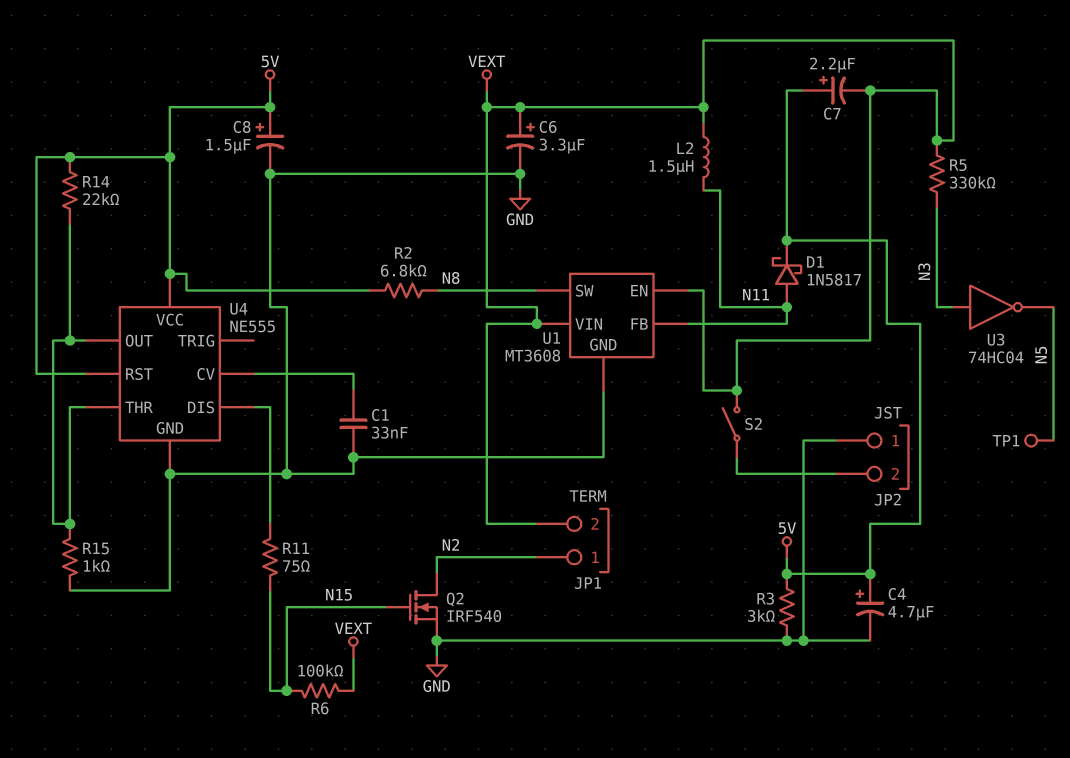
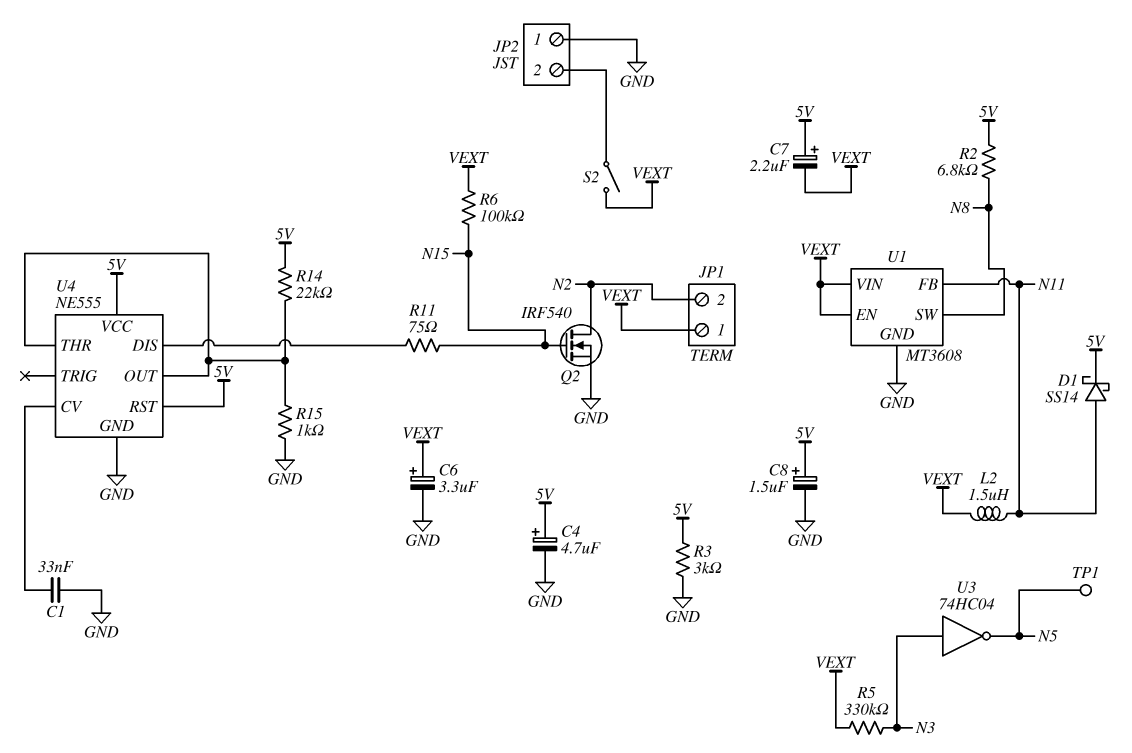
D1: schottky 1N5817 (A N11, K 5V) -> schottky SS14 (A N11, K 5V)
JP1 pin 1: N2 -> VEXT
JP1 pin 2: VEXT -> N2

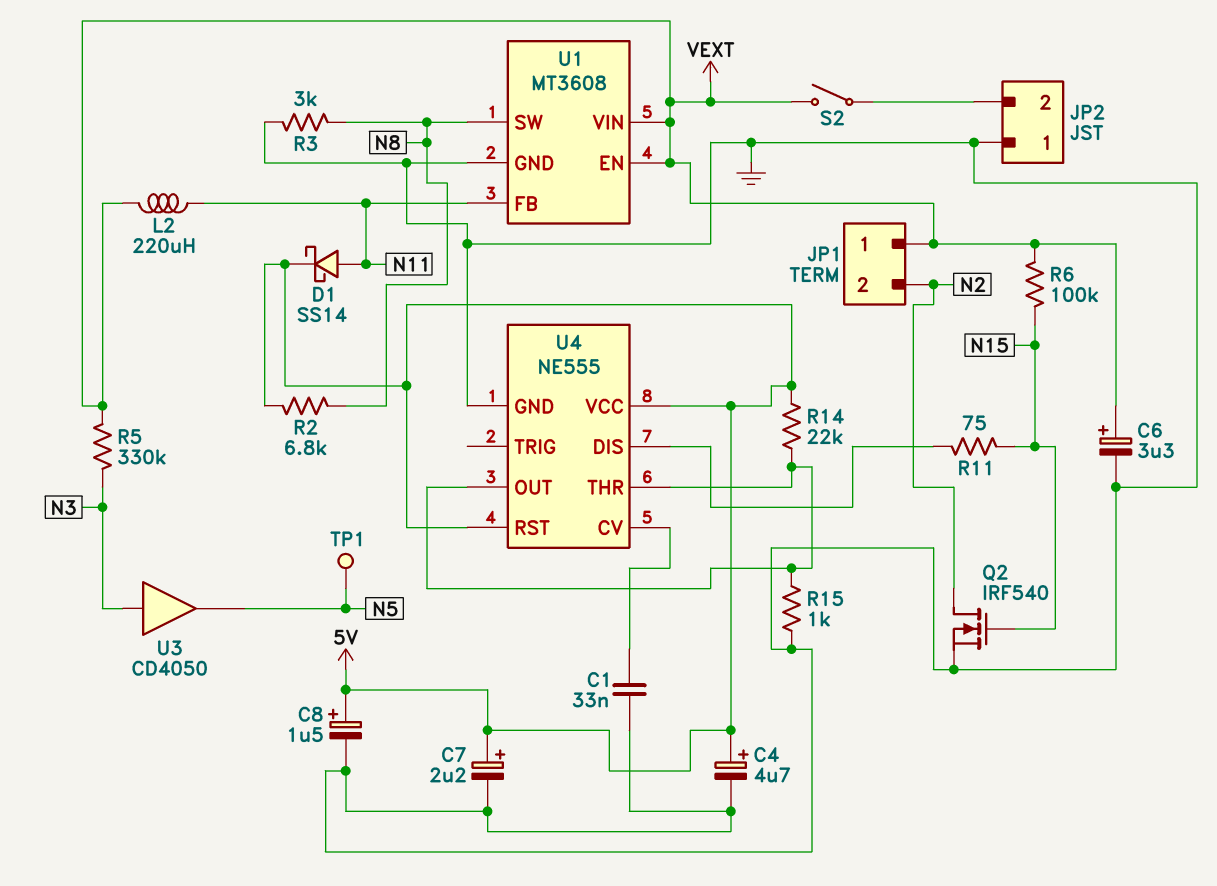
C7: 2.2uF (plus 5V, minus VEXT) -> 2.2uF (plus 5V, minus GND)
L2: 1.5uH (N11, VEXT) -> 220uH (N11, VEXT)
R3: 3k (5V, GND) -> 3k (GND, N8)
U3: NOT 74HC04 (in N3, out N5) -> buffer CD4050 (in N3, out N5)

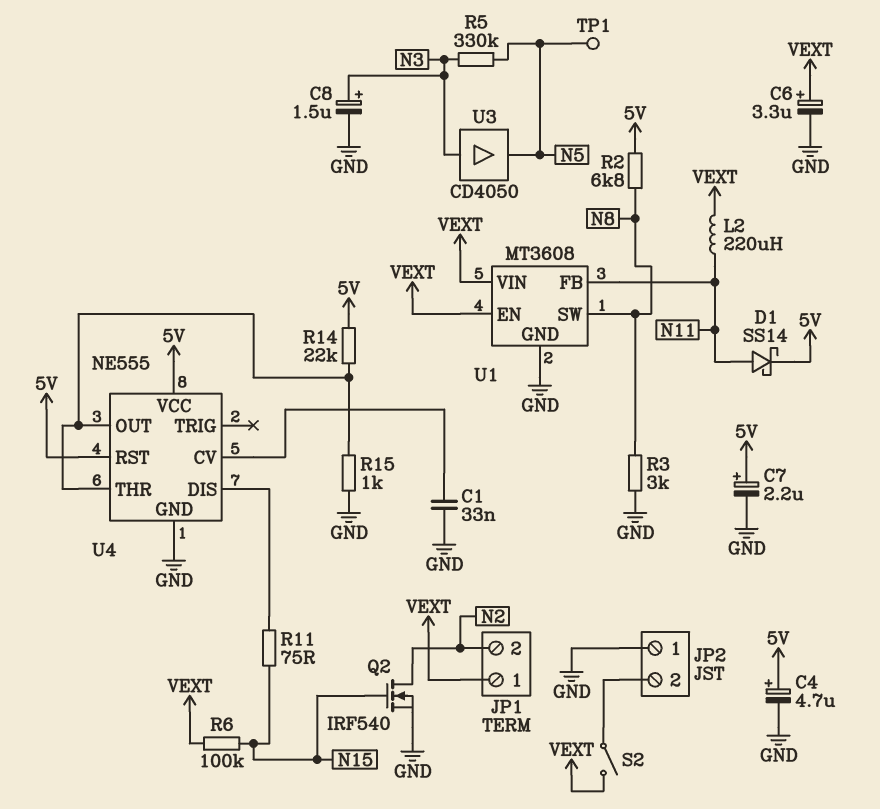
C8: 1.5uF (plus 5V, minus GND) -> 1.5uF (plus N3, minus GND)
R5: 330k (N3, VEXT) -> 330k (N3, N5)

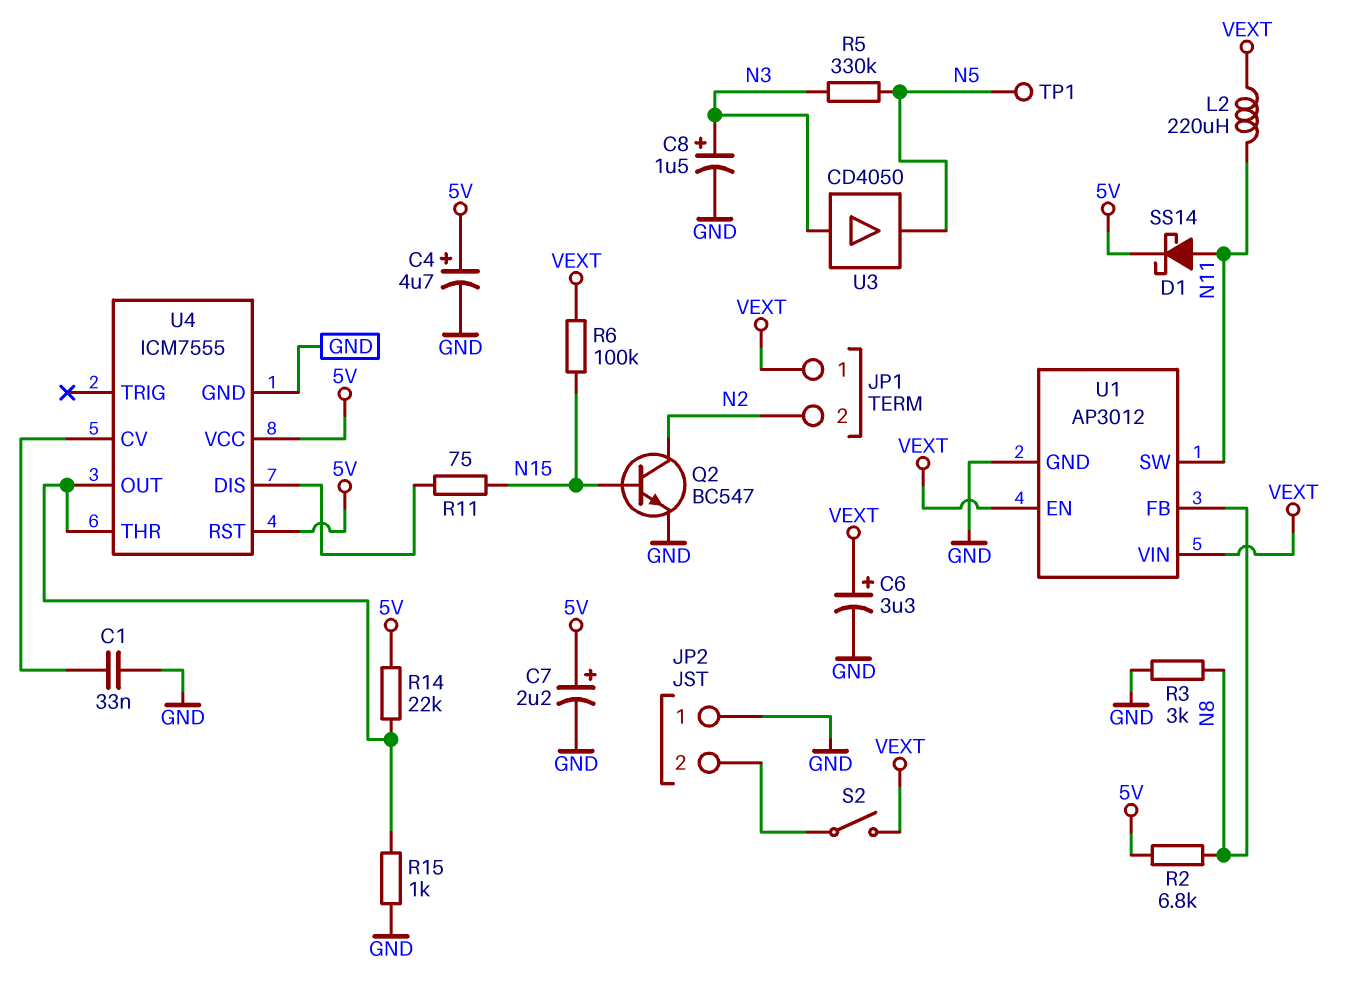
Q2: NMOS IRF540 (G N15, D N2, S GND) -> NPN BC547 (B N15, C N2, E GND)
U1: MT3608 -> AP3012
U1 pin FB: N11 -> N8
U1 pin SW: N8 -> N11
U4: NE555 -> ICM7555

